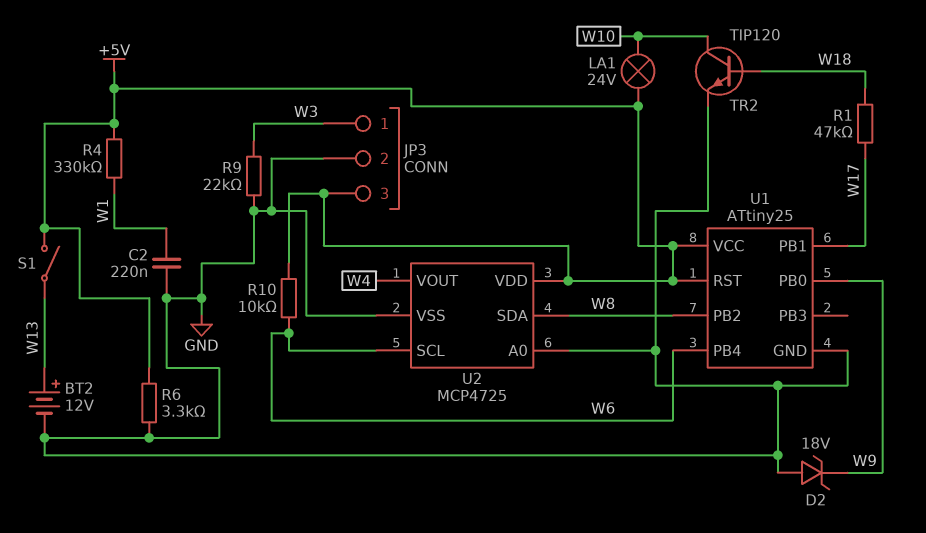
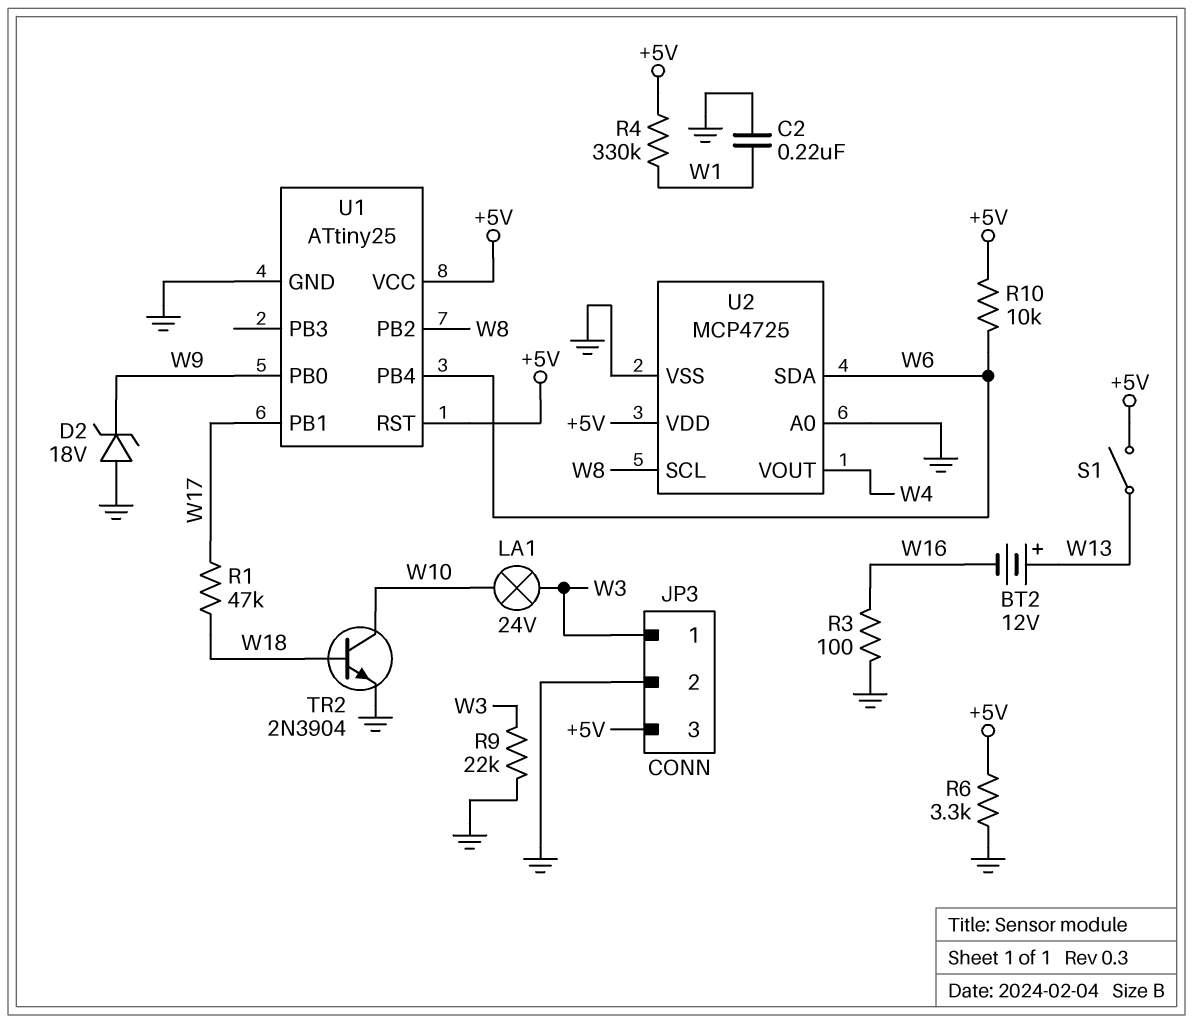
BT2: 12V (plus W13, minus GND) -> 12V (plus W13, minus W16)
LA1: lamp 24V (+5V, W10) -> lamp 24V (W3, W10)
R3: none -> 100 (GND, W16)
TR2: NPN TIP120 (B W18, C W10, E GND) -> NPN 2N3904 (B W18, C W10, E GND)
U2 pin SCL: W6 -> W8
U2 pin SDA: W8 -> W6

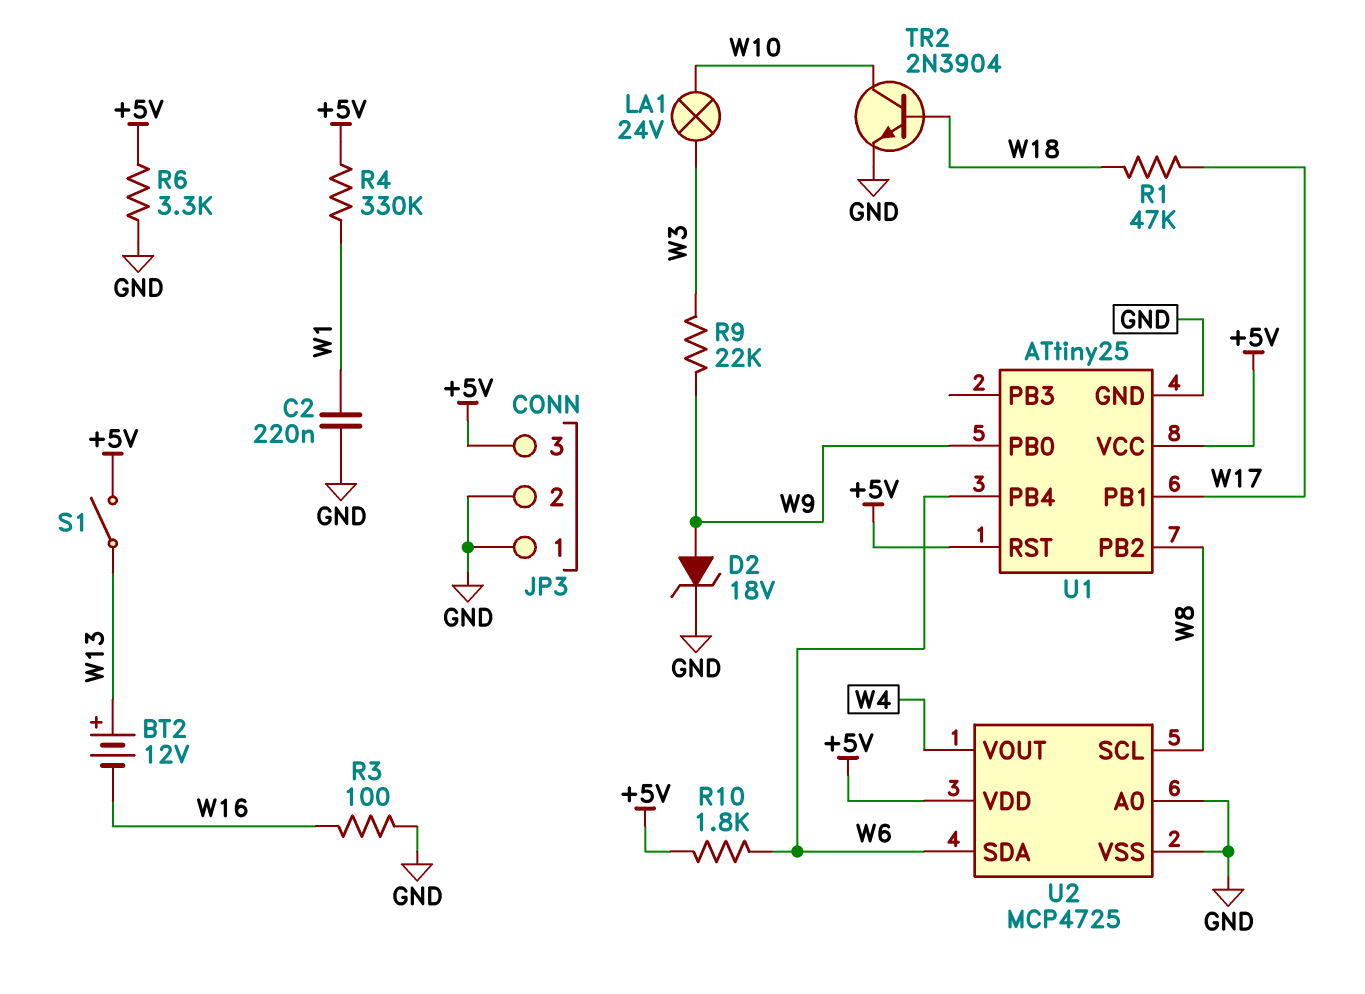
D2: zener 18V (A GND, K W9) -> zener 18V (A W9, K GND)
JP3 pin 1: W3 -> GND
R9: 22k (GND, W3) -> 22k (W3, W9)
R10: 10k (+5V, W6) -> 1.8k (+5V, W6)

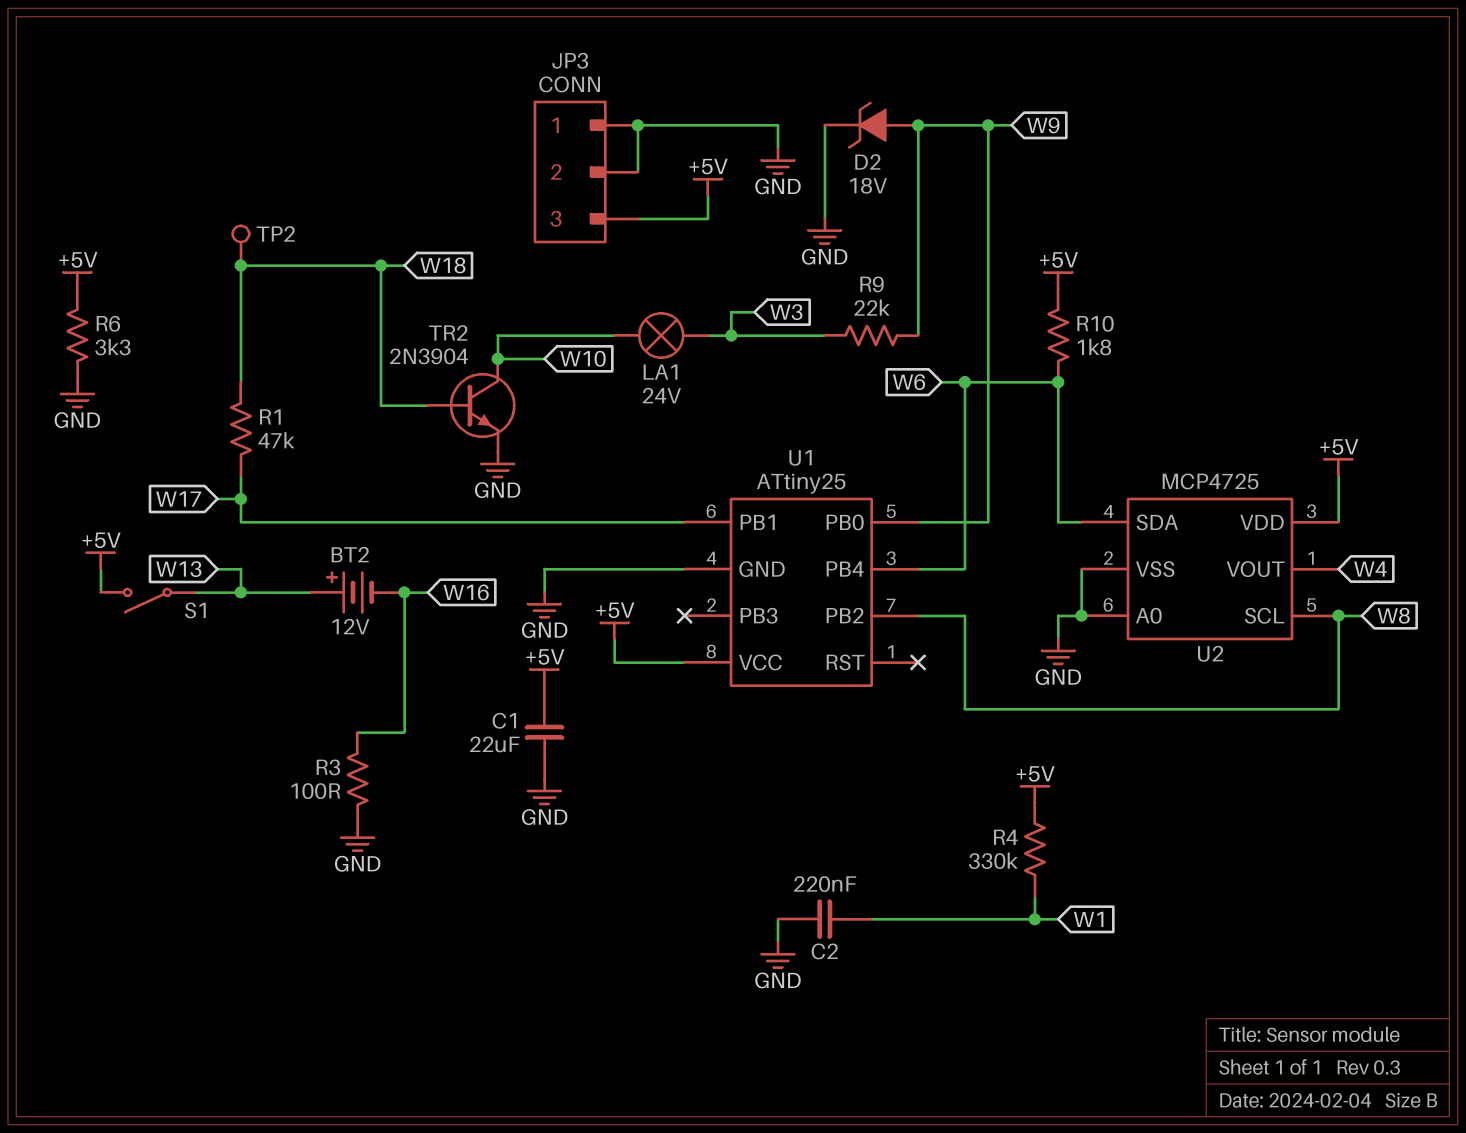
C1: none -> 22uF (+5V, GND)
TP2: none -> test point (W18)
U1 pin RST: +5V -> none

